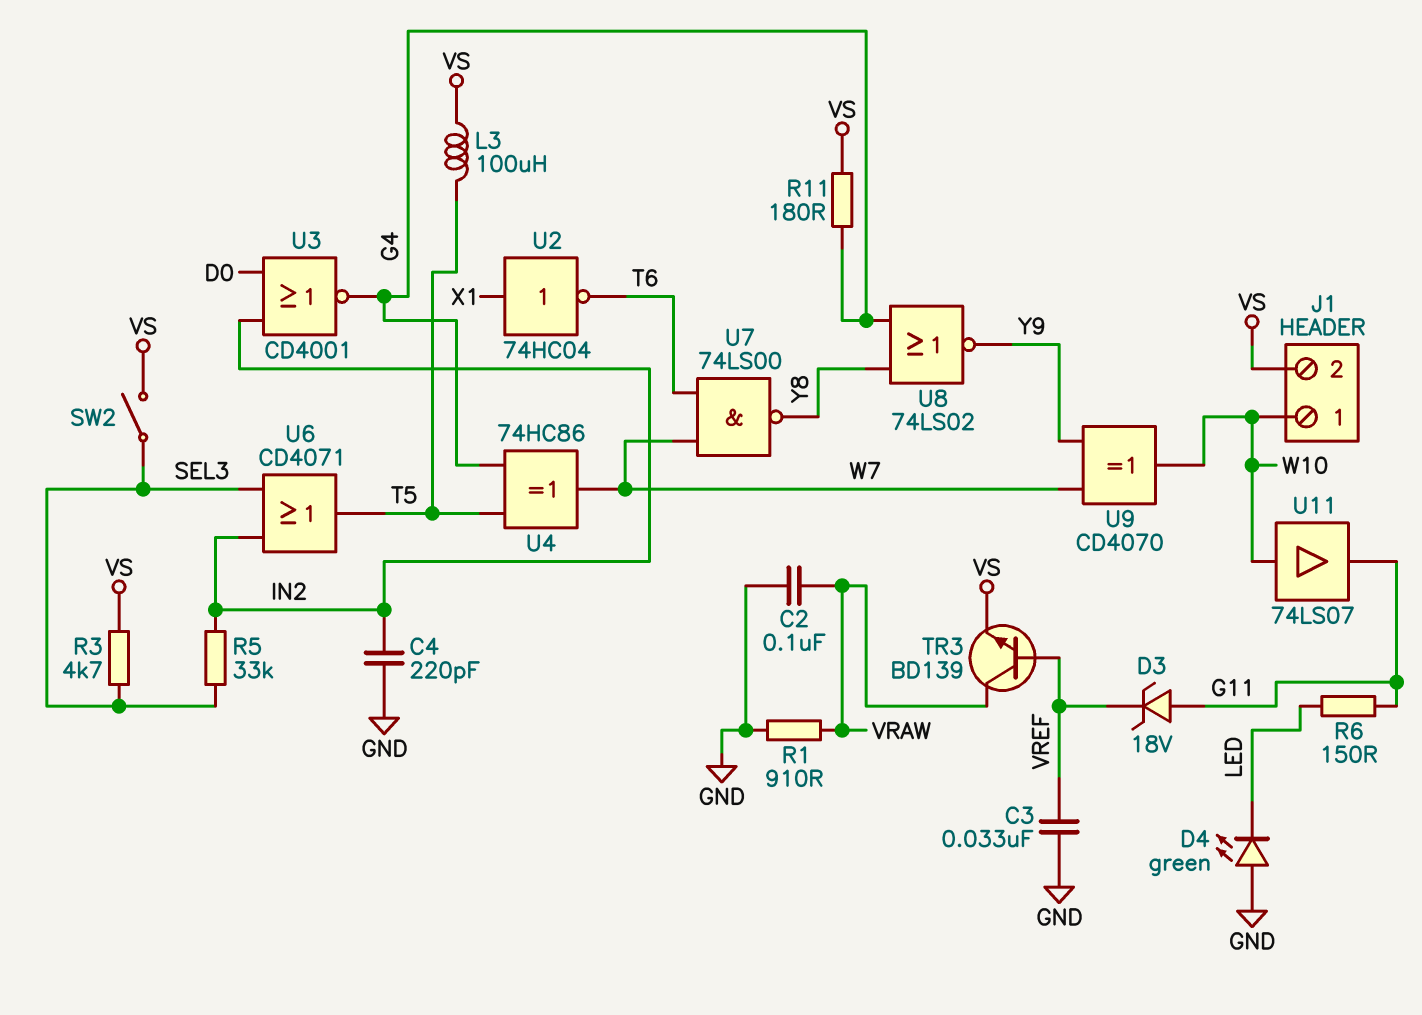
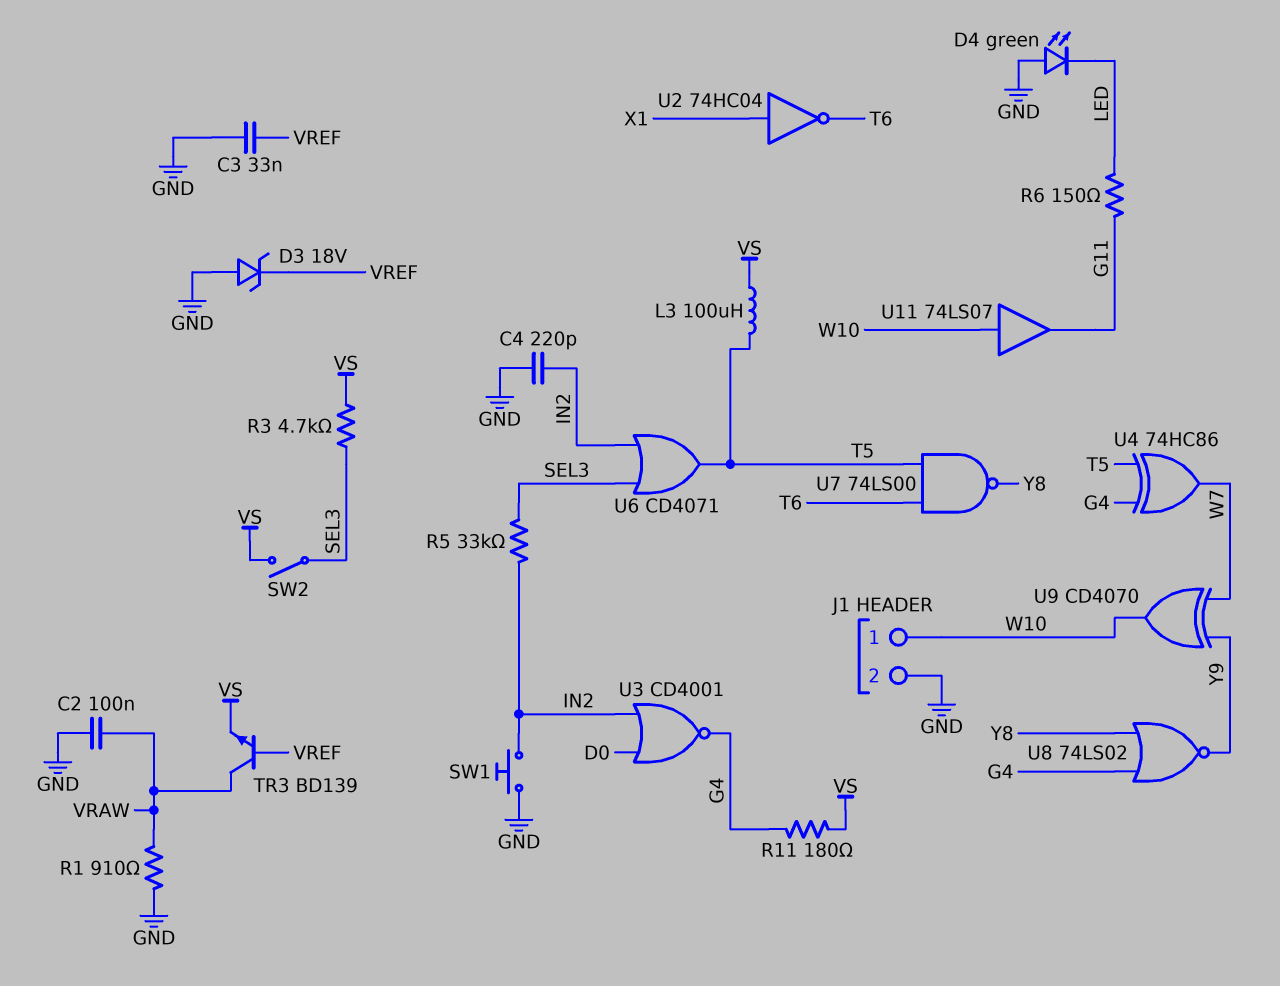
D3: zener 18V (A G11, K VREF) -> zener 18V (A GND, K VREF)
J1 pin 2: VS -> GND
SW1: none -> button (GND, IN2)
U7: NAND 74LS00 (in T6, in W7, out Y8) -> NAND 74LS00 (in T5, in T6, out Y8)

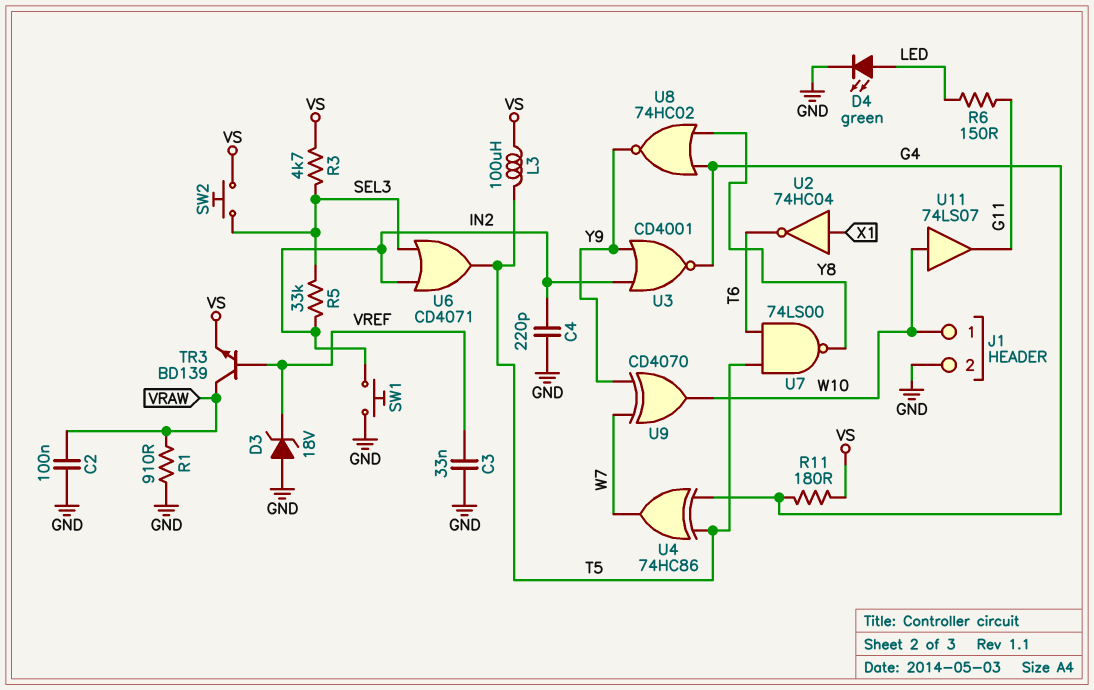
D4: LED green (A GND, K LED) -> LED green (A LED, K GND)
SW2: switch (SEL3, VS) -> button (SEL3, VS)
U3: NOR CD4001 (in D0, in IN2, out G4) -> NOR CD4001 (in IN2, in Y9, out G4)
U8: NOR 74LS02 (in G4, in Y8, out Y9) -> NOR 74HC02 (in G4, in Y8, out Y9)

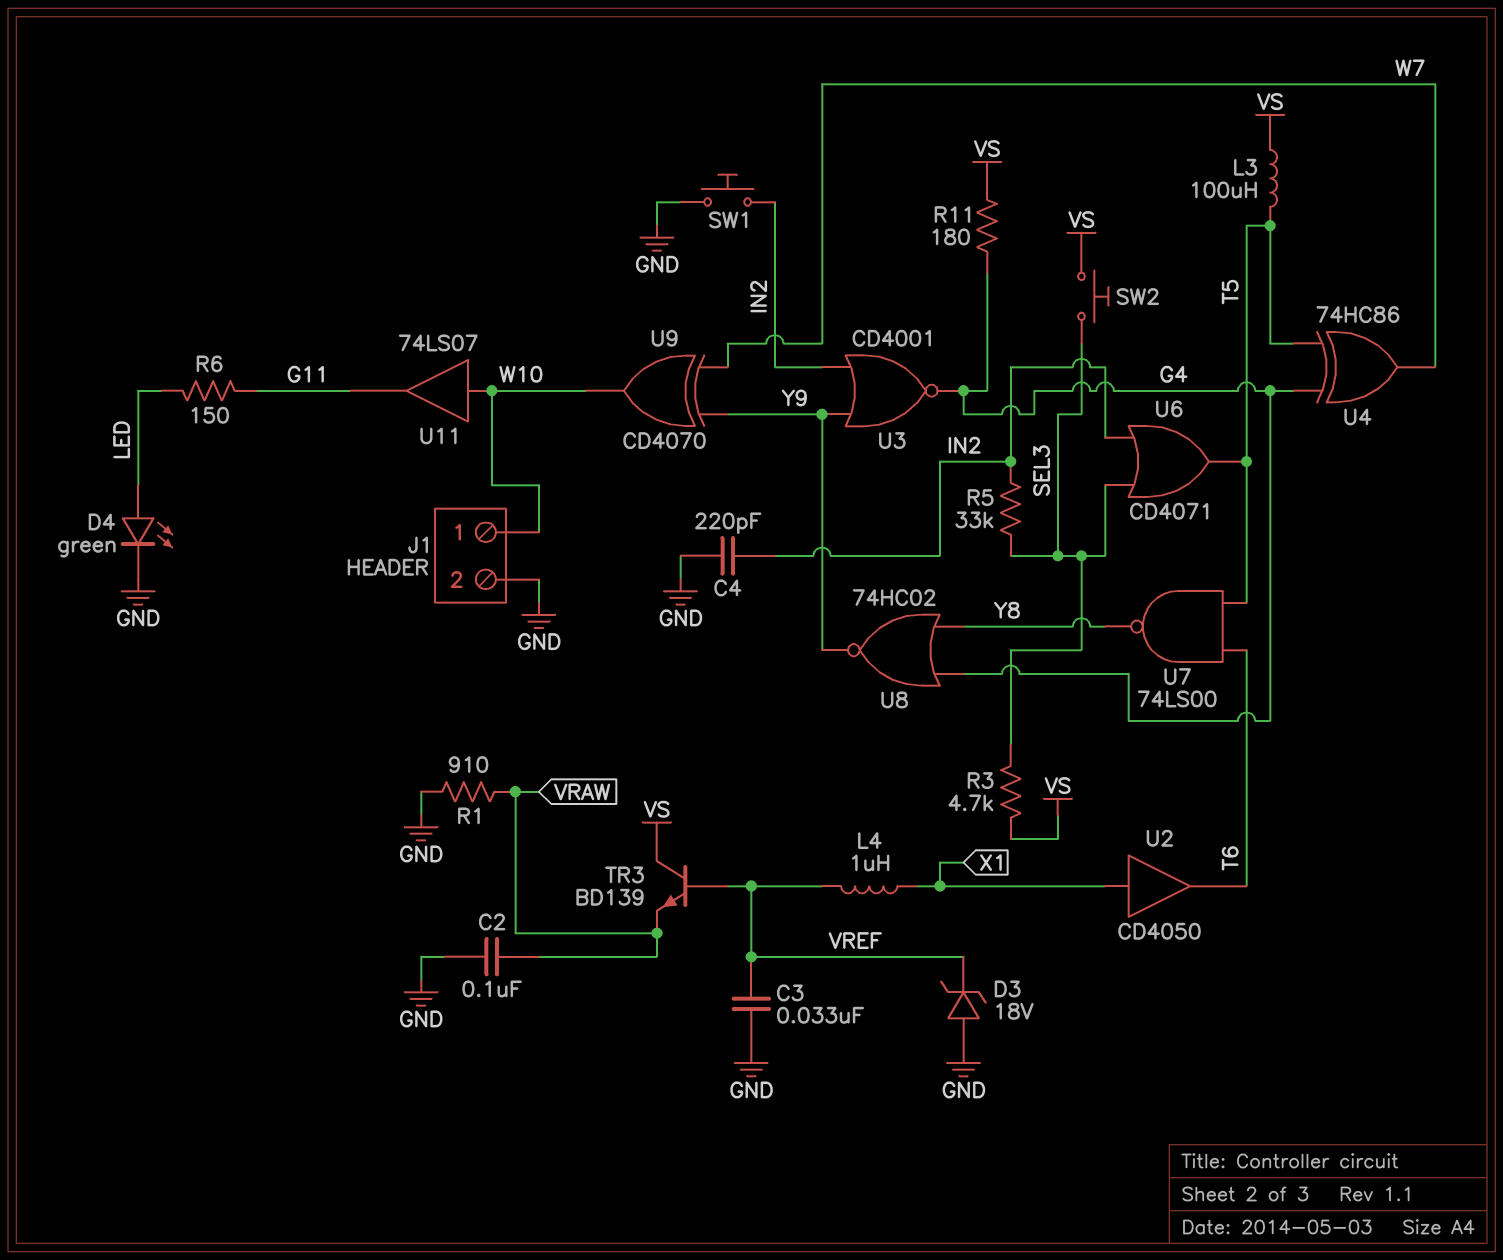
L4: none -> 1uH (VREF, X1)
TR3: NPN BD139 (B VREF, C VRAW, E VS) -> NPN BD139 (B VREF, C VS, E VRAW)
U2: NOT 74HC04 (in X1, out T6) -> buffer CD4050 (in X1, out T6)

